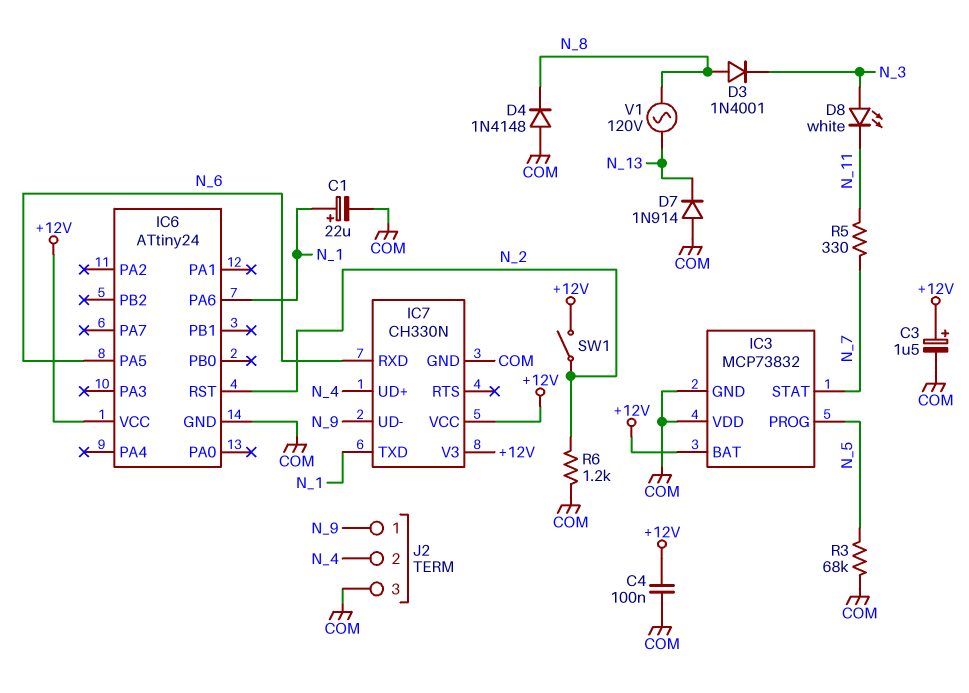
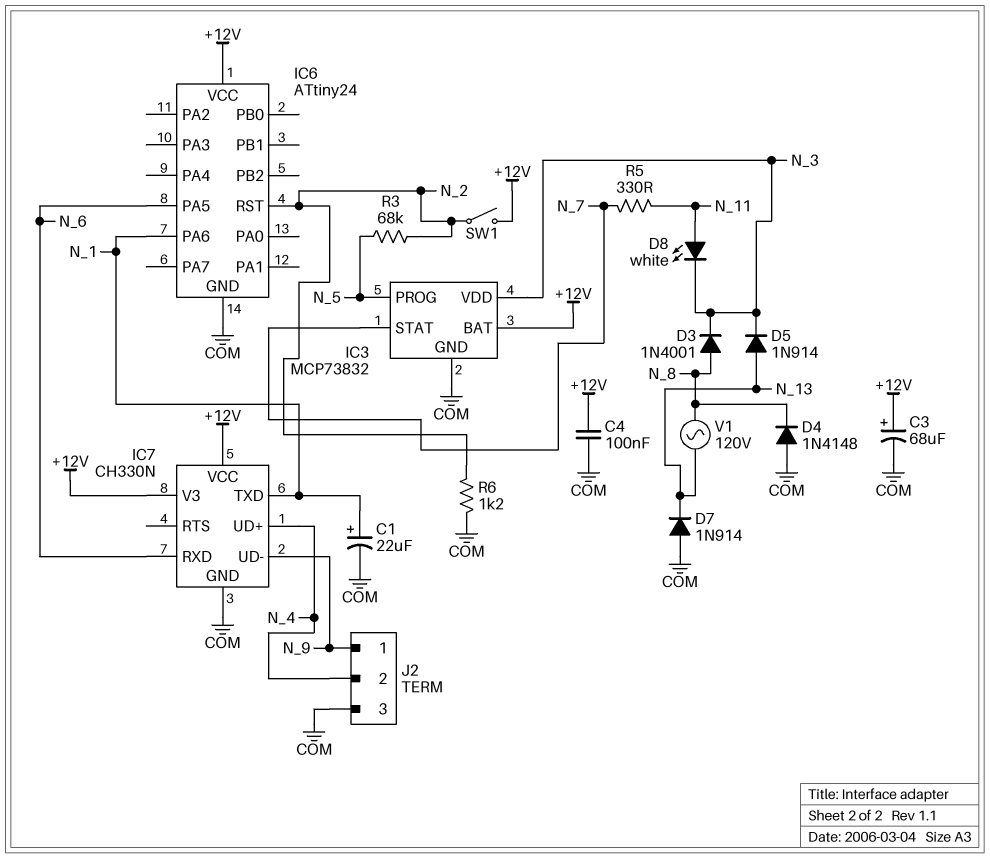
C3: 1.5uF (plus +12V, minus COM) -> 68uF (plus +12V, minus COM)
D5: none -> diode 1N914 (A N_13, K N_3)
D8: LED white (A N_3, K N_11) -> LED white (A N_11, K N_3)
IC3 pin VDD: COM -> N_3
R3: 68k (COM, N_5) -> 68k (N_2, N_5)

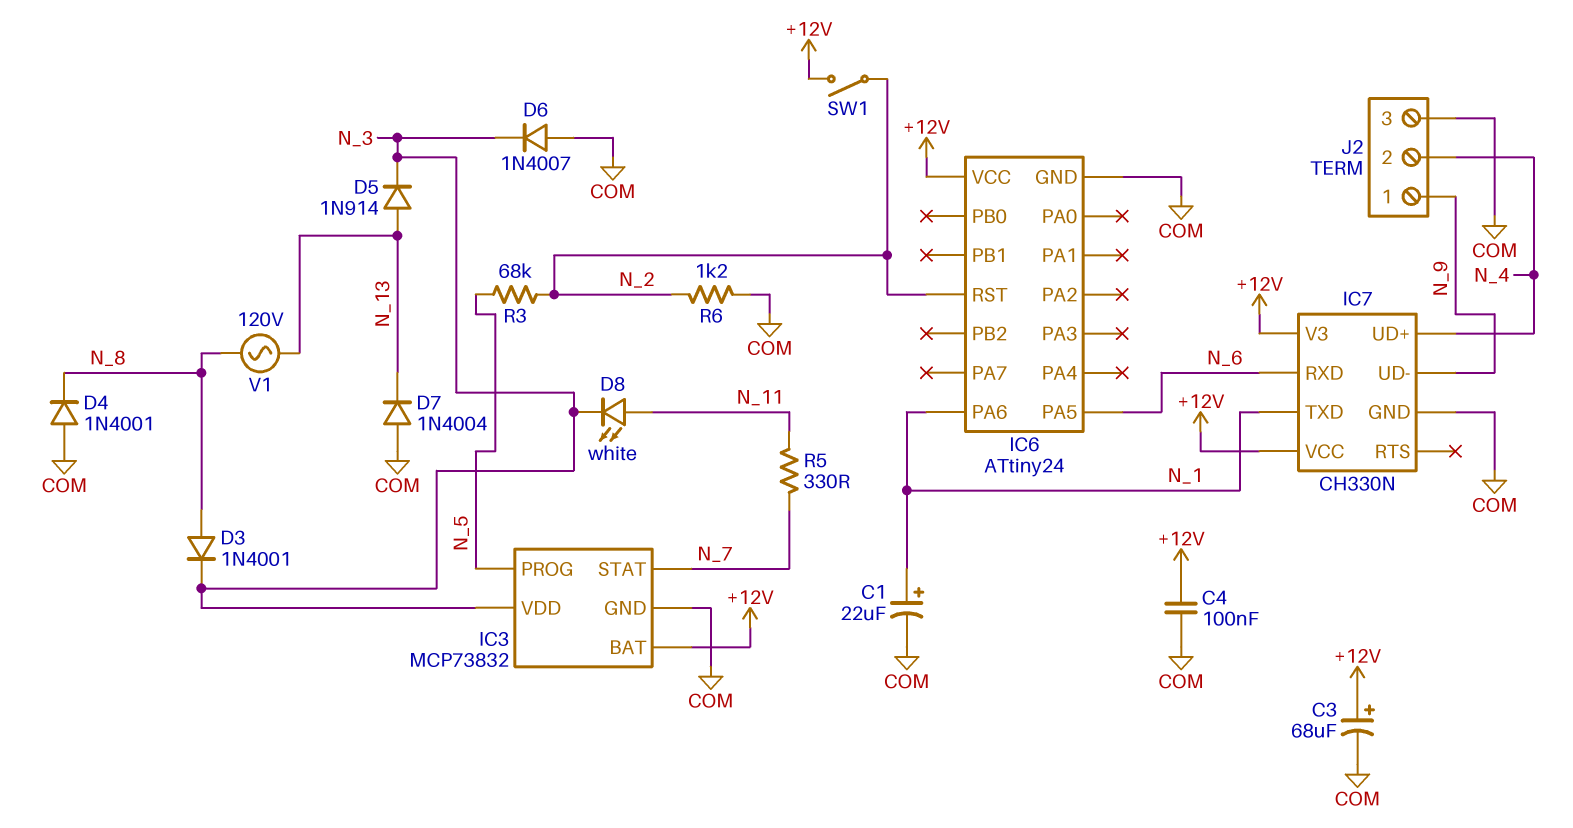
D4: diode 1N4148 (A COM, K N_8) -> diode 1N4001 (A COM, K N_8)
D6: none -> diode 1N4007 (A COM, K N_3)
D7: diode 1N914 (A COM, K N_13) -> diode 1N4004 (A COM, K N_13)

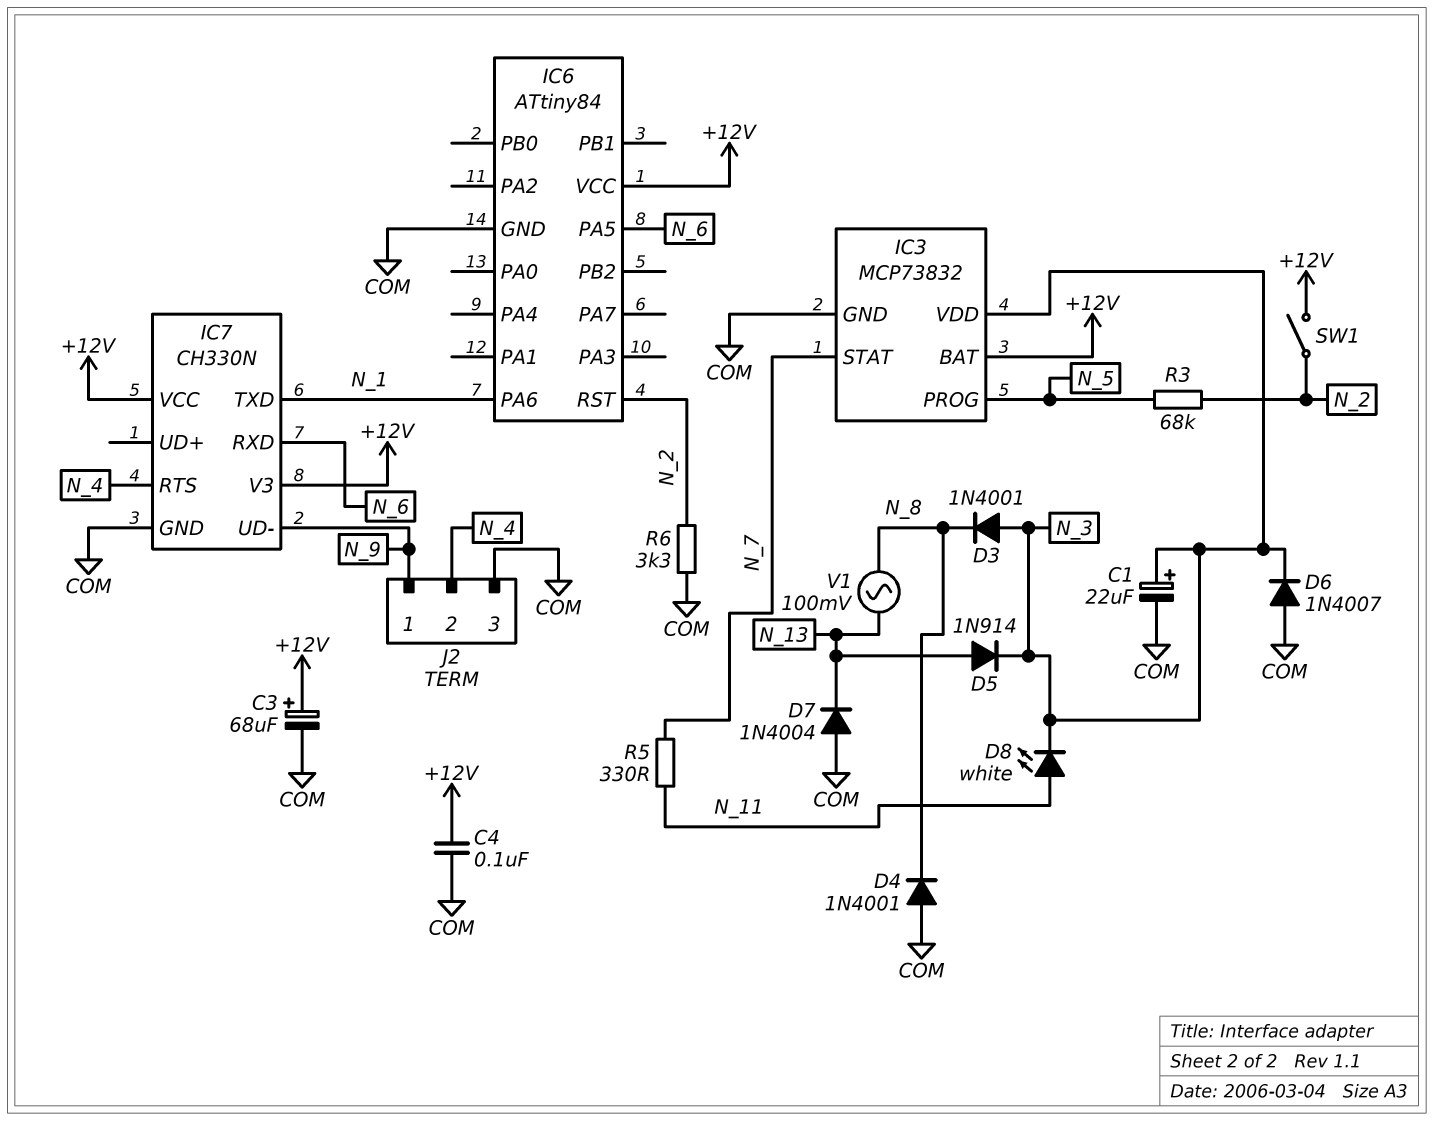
C1: 22uF (plus N_1, minus COM) -> 22uF (plus N_3, minus COM)
D3: diode 1N4001 (A N_8, K N_3) -> diode 1N4001 (A N_3, K N_8)
IC6: ATtiny24 -> ATtiny84
IC7 pin RTS: none -> N_4
IC7 pin UD+: N_4 -> none
R6: 1.2k (COM, N_2) -> 3.3k (COM, N_2)
V1: AC 120V (N_8, N_13) -> AC 100mV (N_8, N_13)

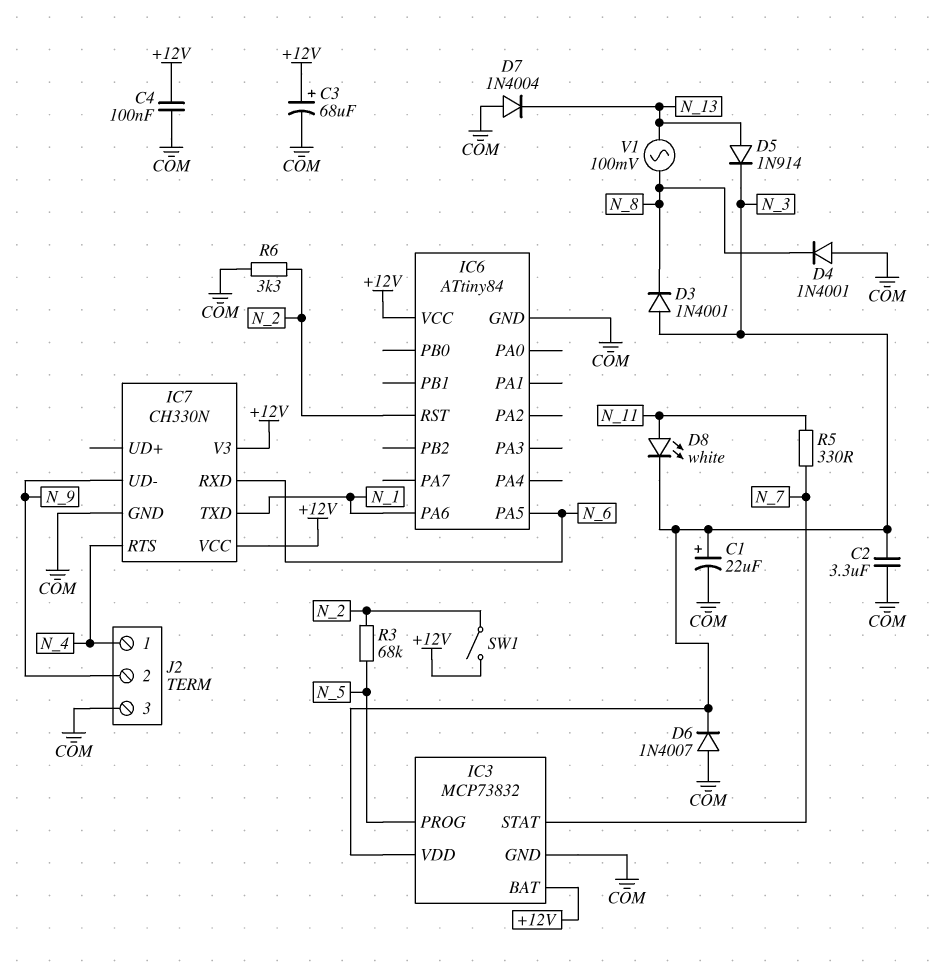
C2: none -> 3.3uF (COM, N_3)
J2 pin 1: N_9 -> N_4
J2 pin 2: N_4 -> N_9

